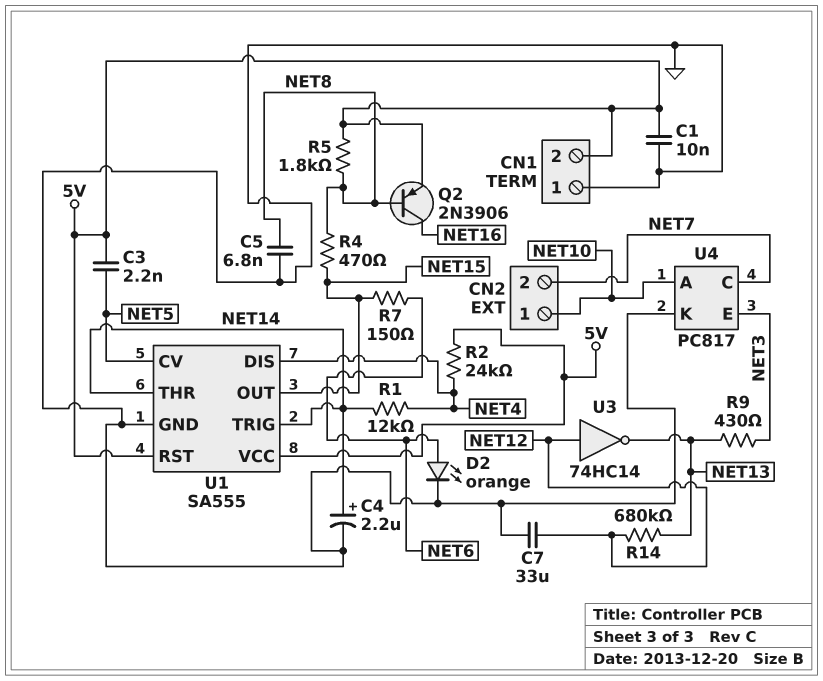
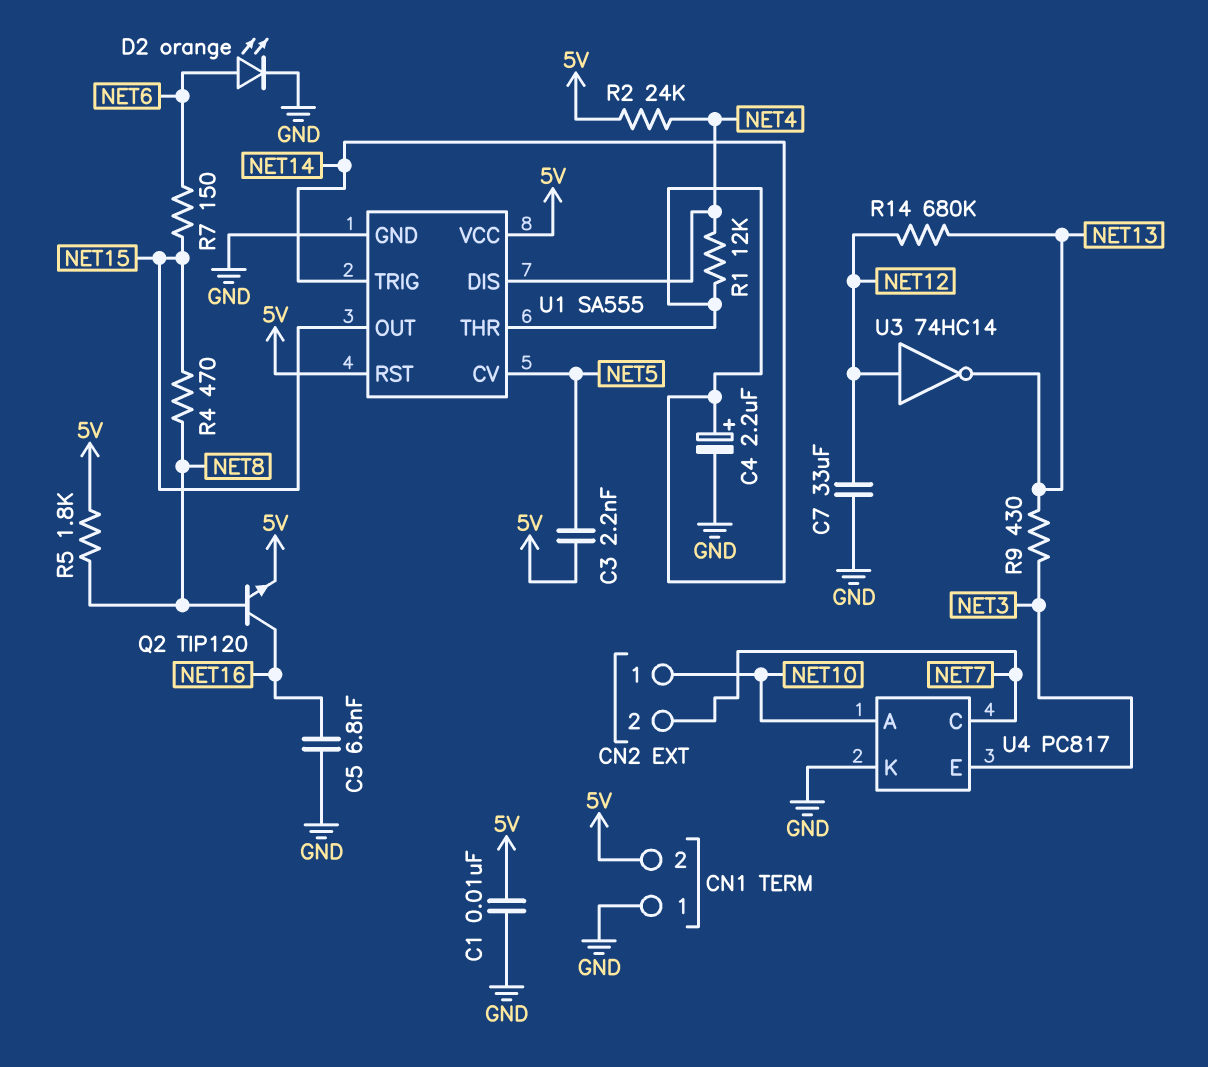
C5: 6.8nF (GND, NET8) -> 6.8nF (GND, NET16)
Q2: PNP 2N3906 (B NET8, C NET16, E 5V) -> NPN TIP120 (B NET8, C NET16, E 5V)

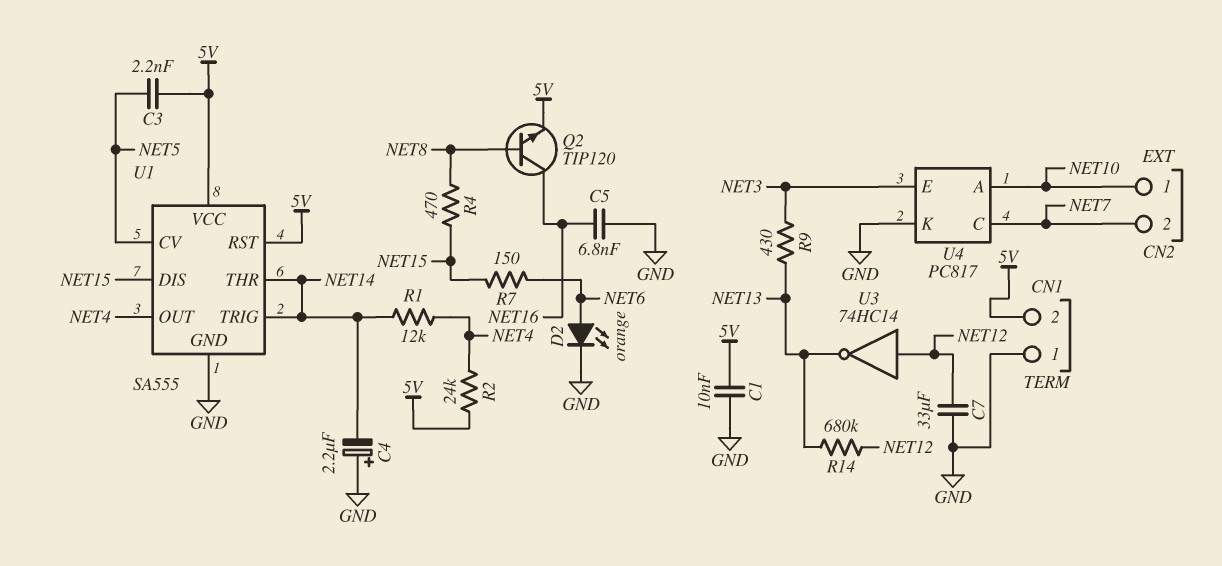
C4: 2.2uF (plus NET14, minus GND) -> 2.2uF (plus GND, minus NET14)
R5: 1.8k (5V, NET8) -> none
U1 pin DIS: NET4 -> NET15
U1 pin OUT: NET15 -> NET4

